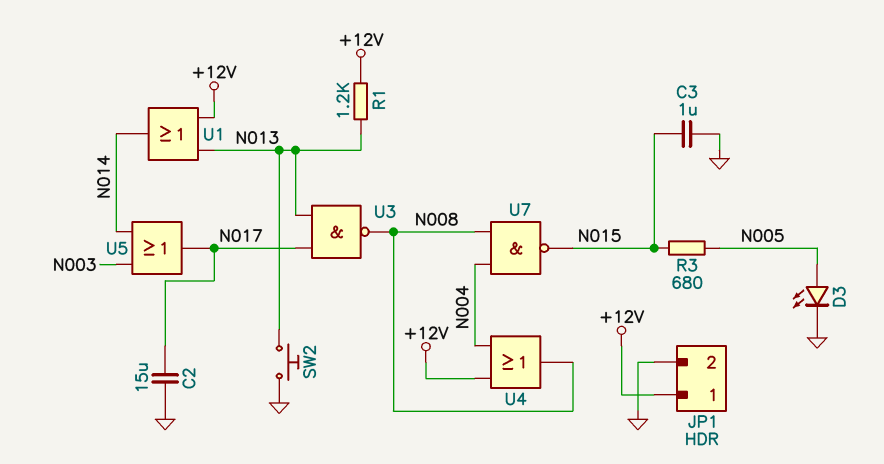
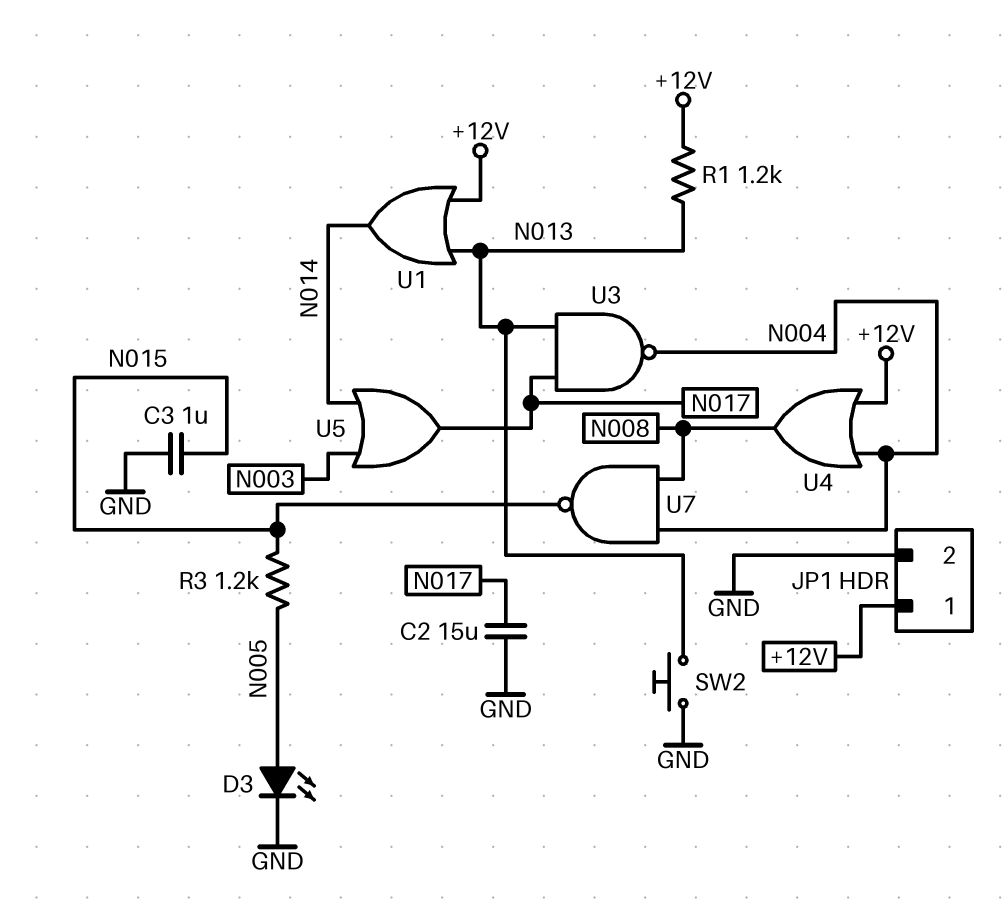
R3: 680 (N005, N015) -> 1.2k (N005, N015)
U3: NAND (in N013, in N017, out N008) -> NAND (in N013, in N017, out N004)

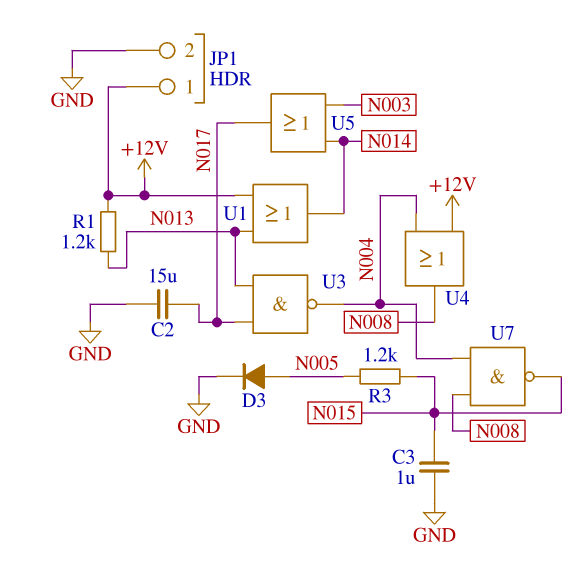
D3: LED (A N005, K GND) -> diode (A N005, K GND)
SW2: button (GND, N013) -> none

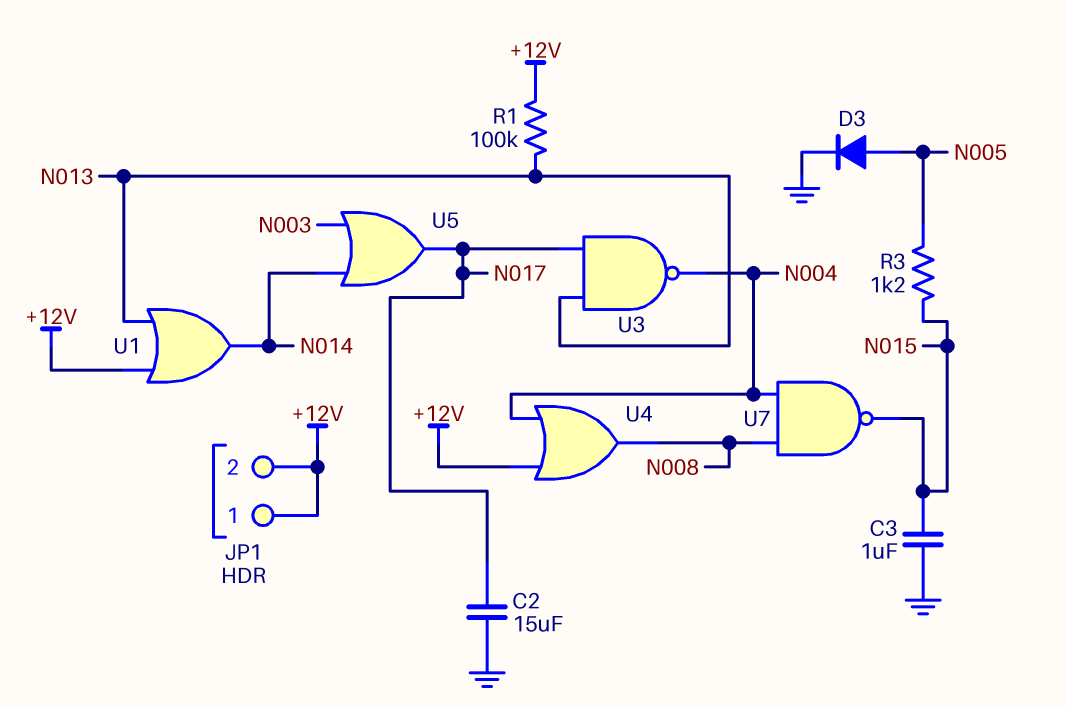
JP1 pin 2: GND -> +12V
R1: 1.2k (+12V, N013) -> 100k (+12V, N013)

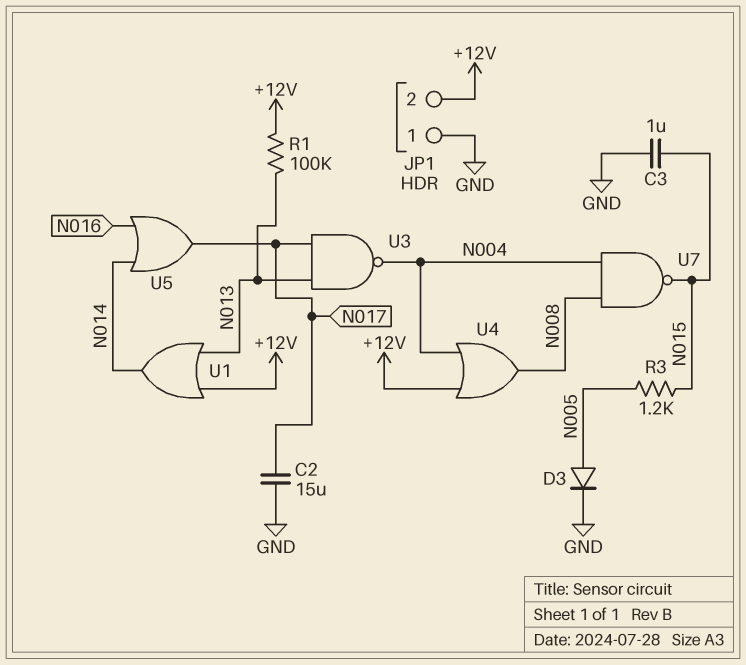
JP1 pin 1: +12V -> GND
U5: OR (in N003, in N014, out N017) -> OR (in N014, in N016, out N017)

